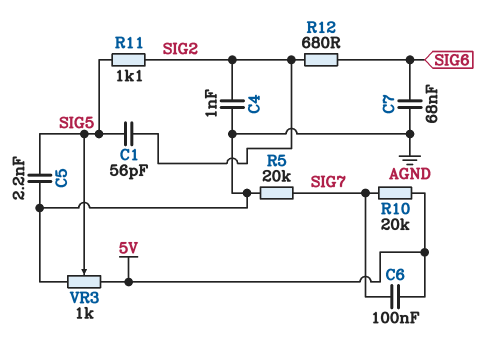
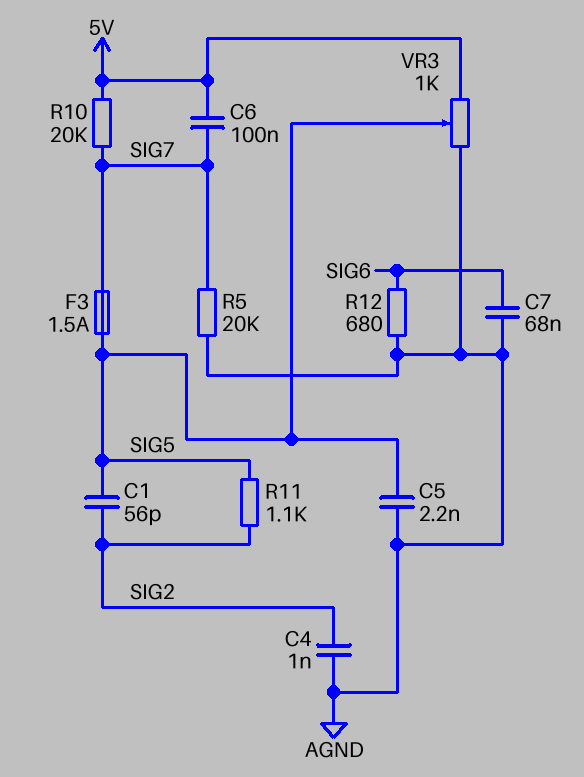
F3: none -> 1.5A (SIG5, SIG7)
R12: 680 (SIG2, SIG6) -> 680 (AGND, SIG6)

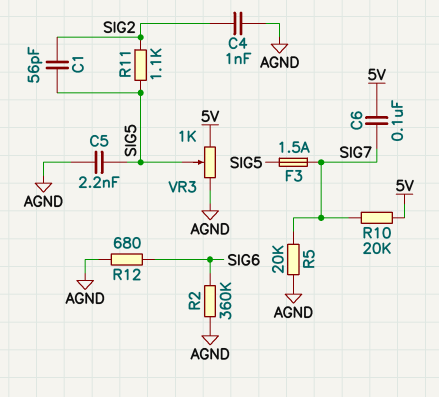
C7: 68nF (AGND, SIG6) -> none
R2: none -> 360k (AGND, SIG6)

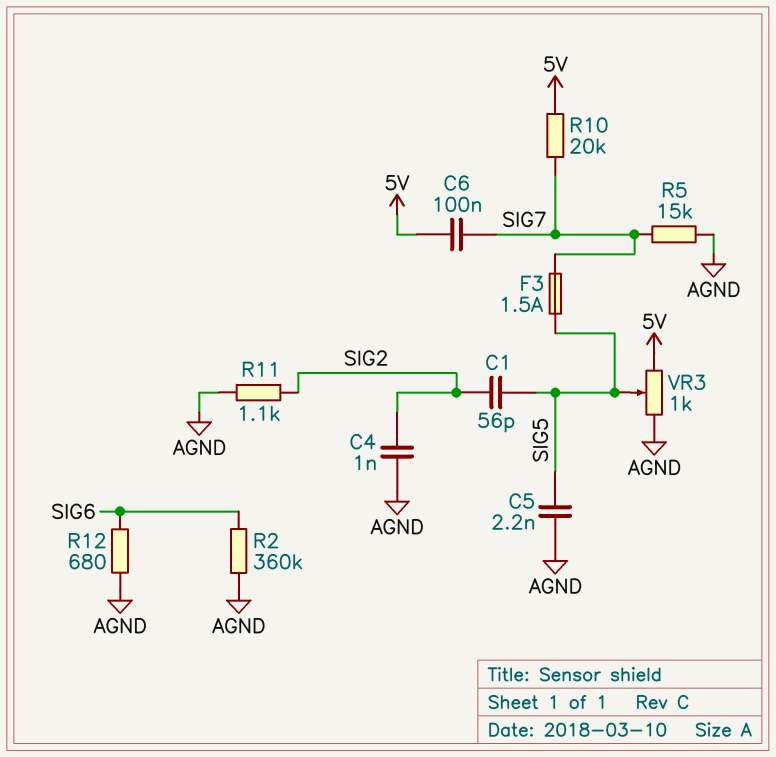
R5: 20k (AGND, SIG7) -> 15k (AGND, SIG7)
R11: 1.1k (SIG2, SIG5) -> 1.1k (AGND, SIG2)

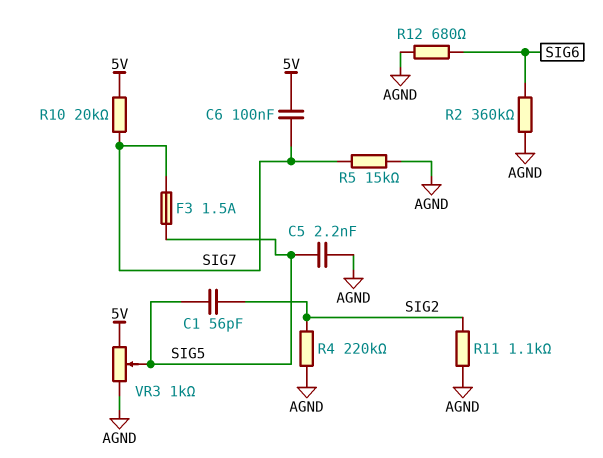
C4: 1nF (AGND, SIG2) -> none
R4: none -> 220k (AGND, SIG2)

